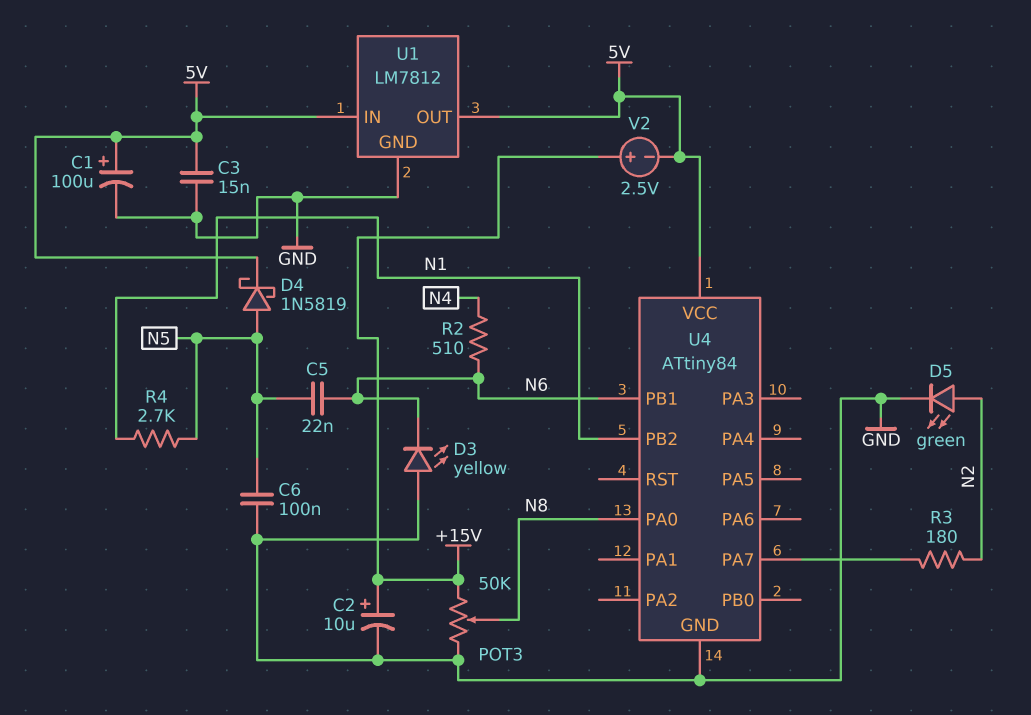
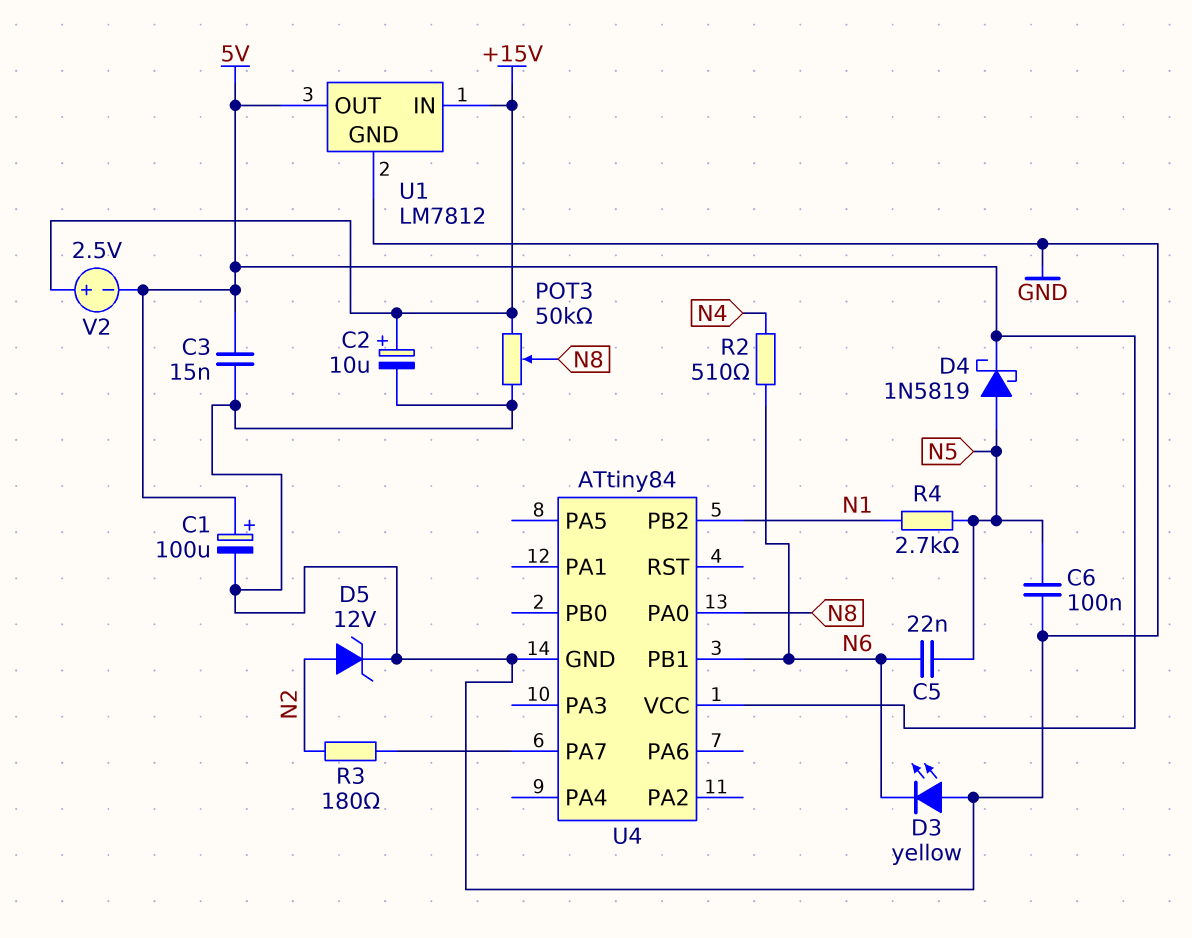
D5: LED green (A N2, K GND) -> zener 12V (A N2, K GND)
U1 pin IN: 5V -> +15V

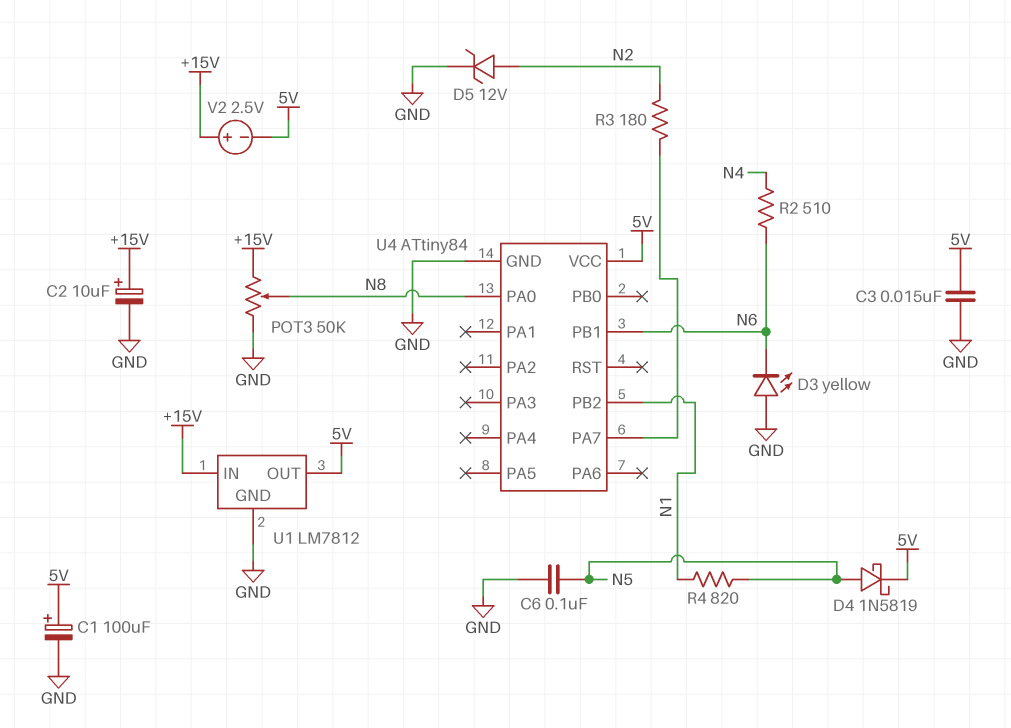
C5: 22nF (N5, N6) -> none
R4: 2.7k (N1, N5) -> 820 (N1, N5)

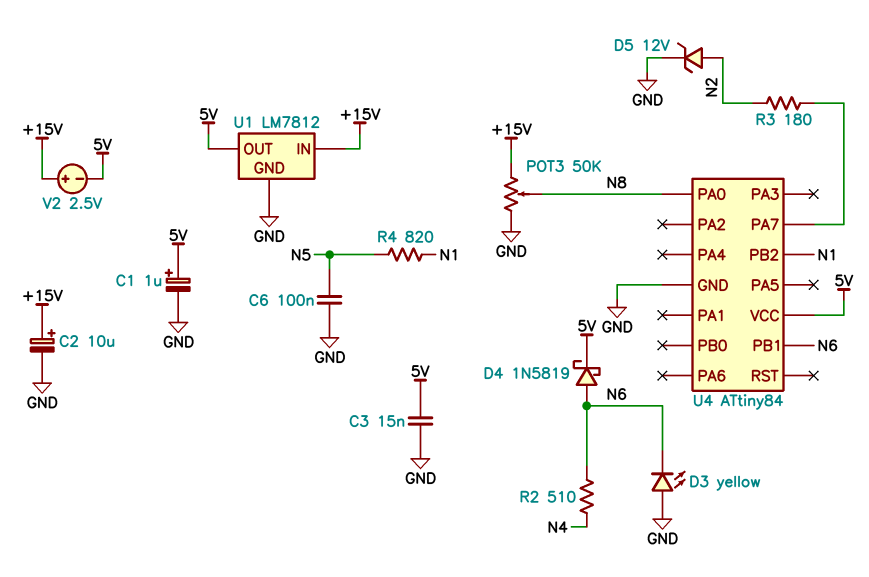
C1: 100uF (plus 5V, minus GND) -> 1uF (plus 5V, minus GND)
D4: schottky 1N5819 (A N5, K 5V) -> schottky 1N5819 (A N6, K 5V)

